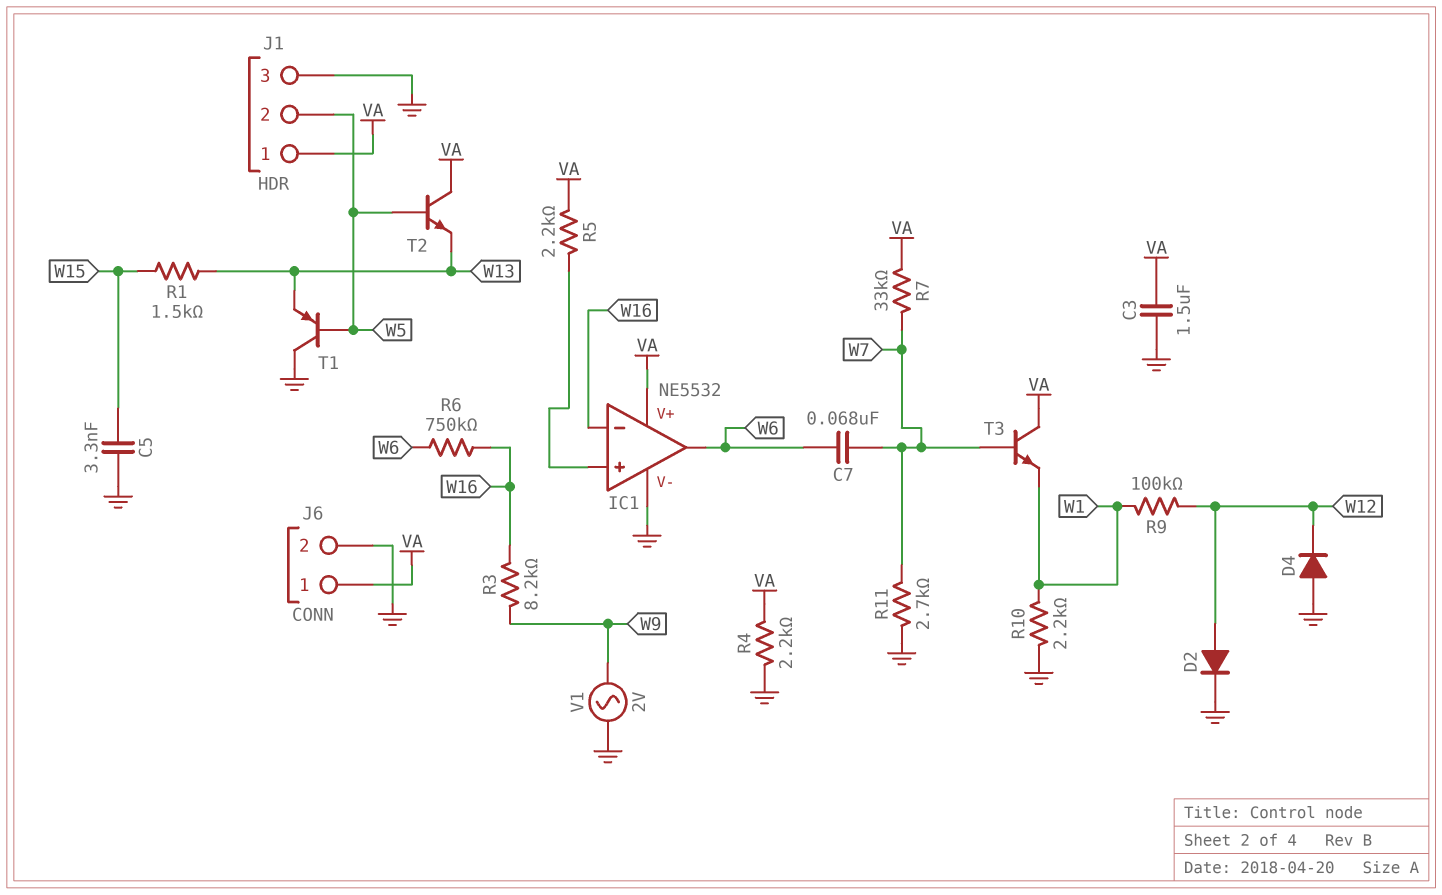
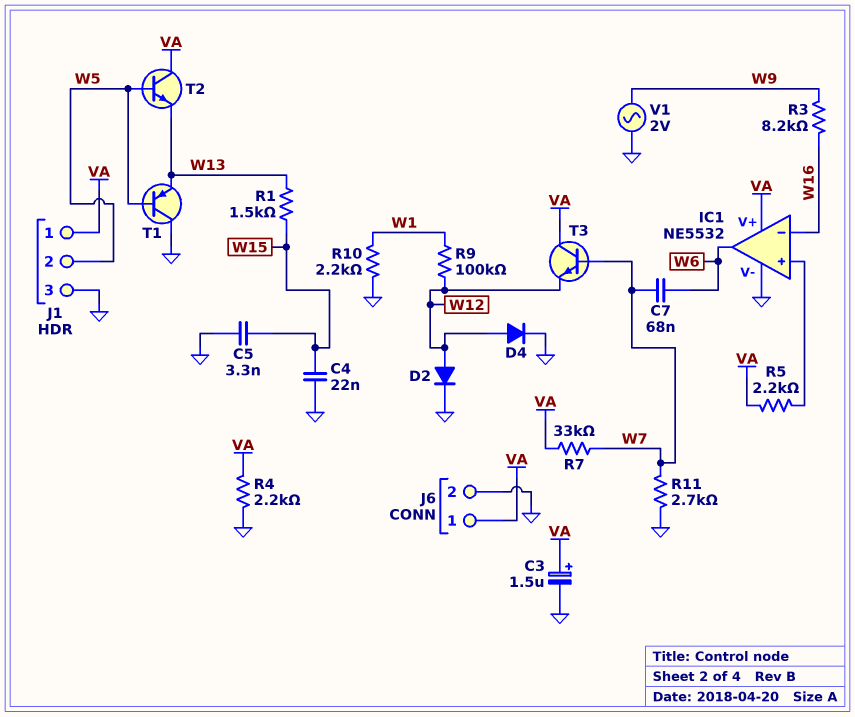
C3: 1.5uF (GND, VA) -> 1.5uF (plus VA, minus GND)
C4: none -> 22nF (GND, W15)
D4: diode (A GND, K W12) -> diode (A W12, K GND)
R6: 750k (W6, W16) -> none
T3: NPN (B W7, C VA, E W1) -> NPN (B W7, C VA, E W12)

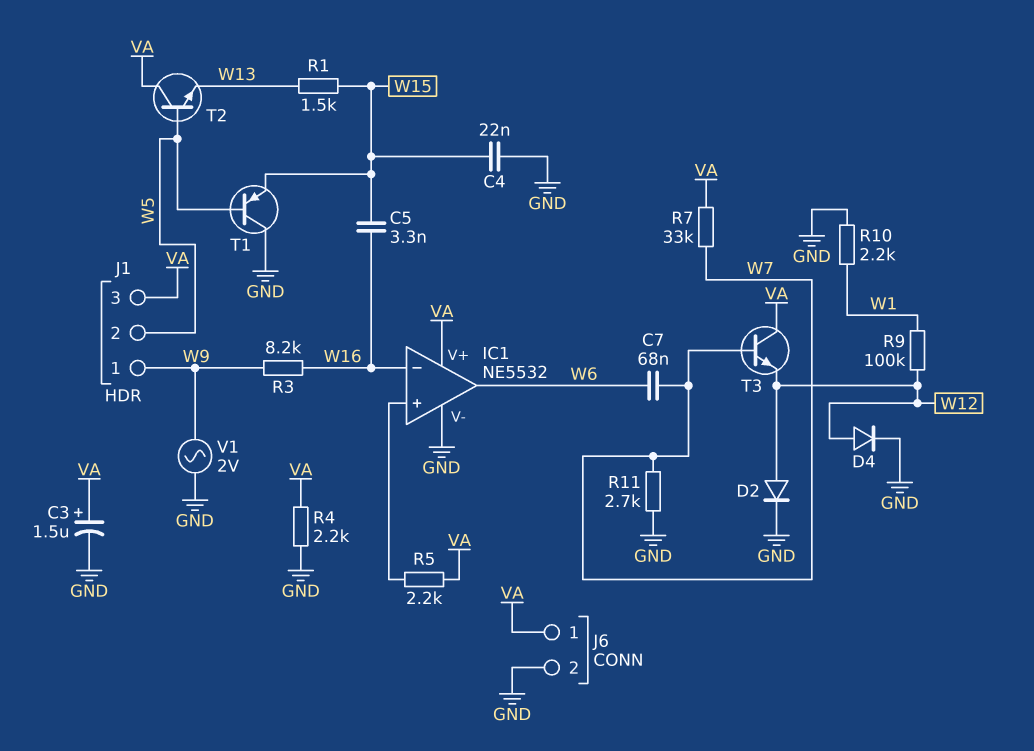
C5: 3.3nF (GND, W15) -> 3.3nF (W15, W16)
J1 pin 1: VA -> W9
J1 pin 3: GND -> VA
T1: PNP (B W5, C GND, E W13) -> PNP (B W5, C GND, E W15)

